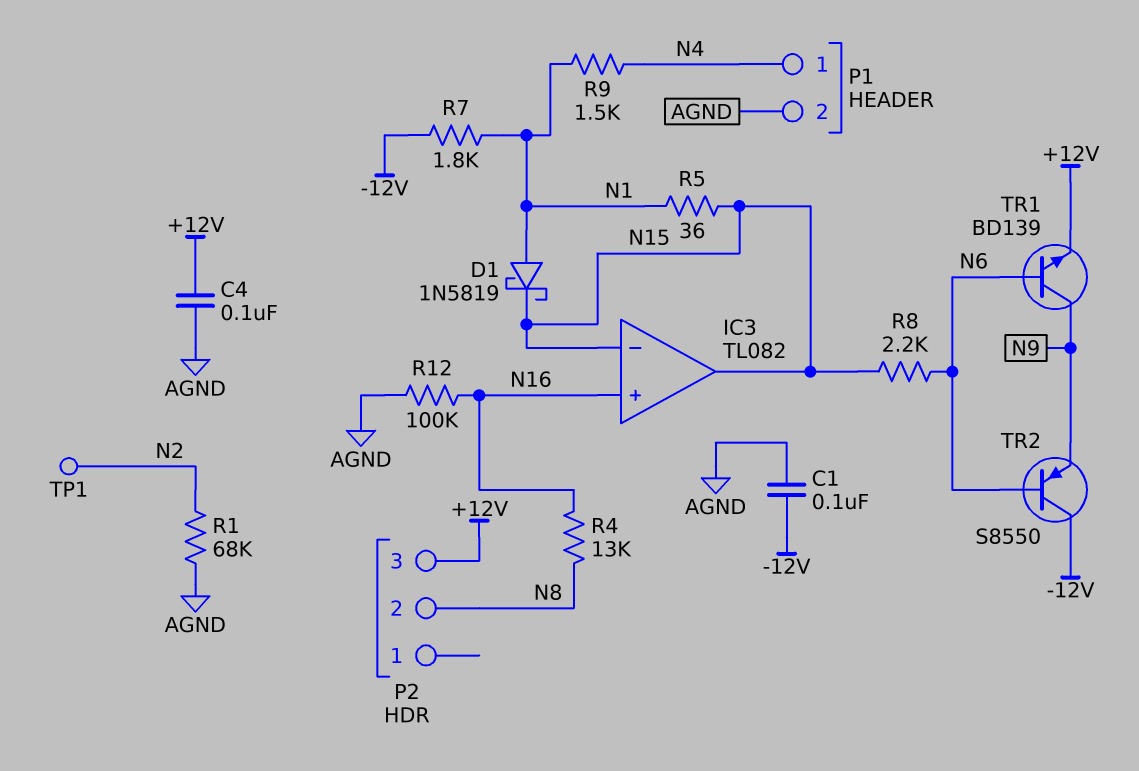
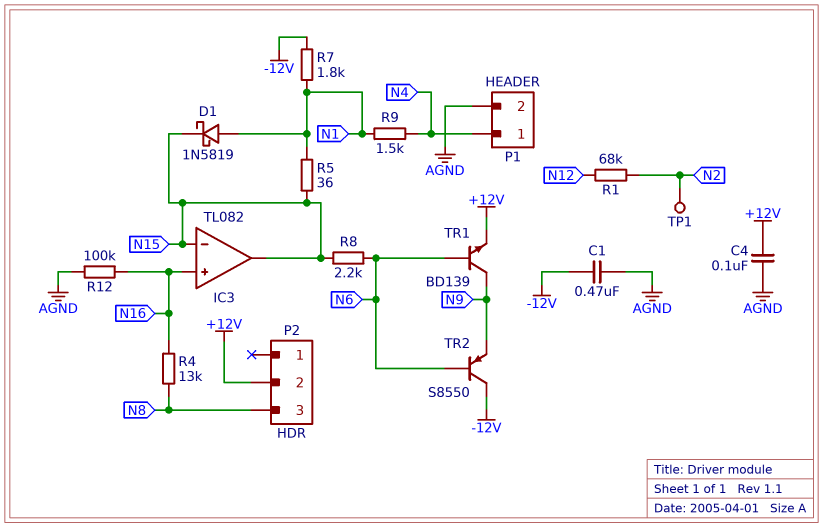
C1: 100nF (-12V, AGND) -> 470nF (-12V, AGND)
P2 pin 2: N8 -> +12V
P2 pin 3: +12V -> N8
R1: 68k (AGND, N2) -> 68k (N2, N12)

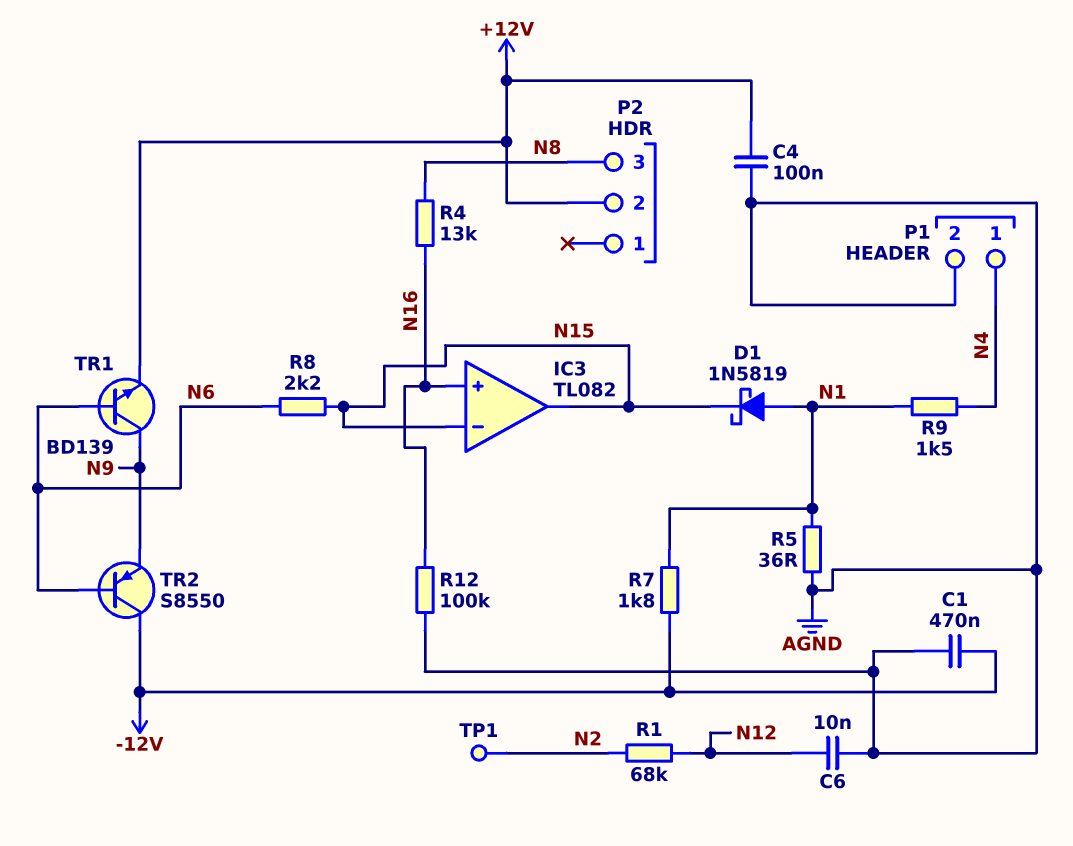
C6: none -> 10nF (AGND, N12)
R5: 36 (N1, N15) -> 36 (AGND, N1)

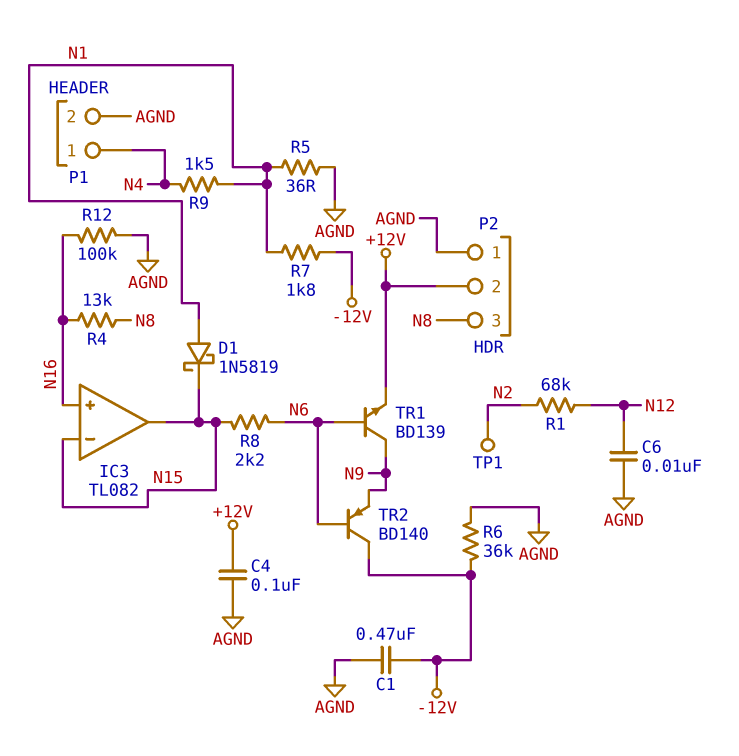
P2 pin 1: none -> AGND
R6: none -> 36k (-12V, AGND)
TR2: PNP S8550 (B N6, C -12V, E N9) -> PNP BD140 (B N6, C -12V, E N9)

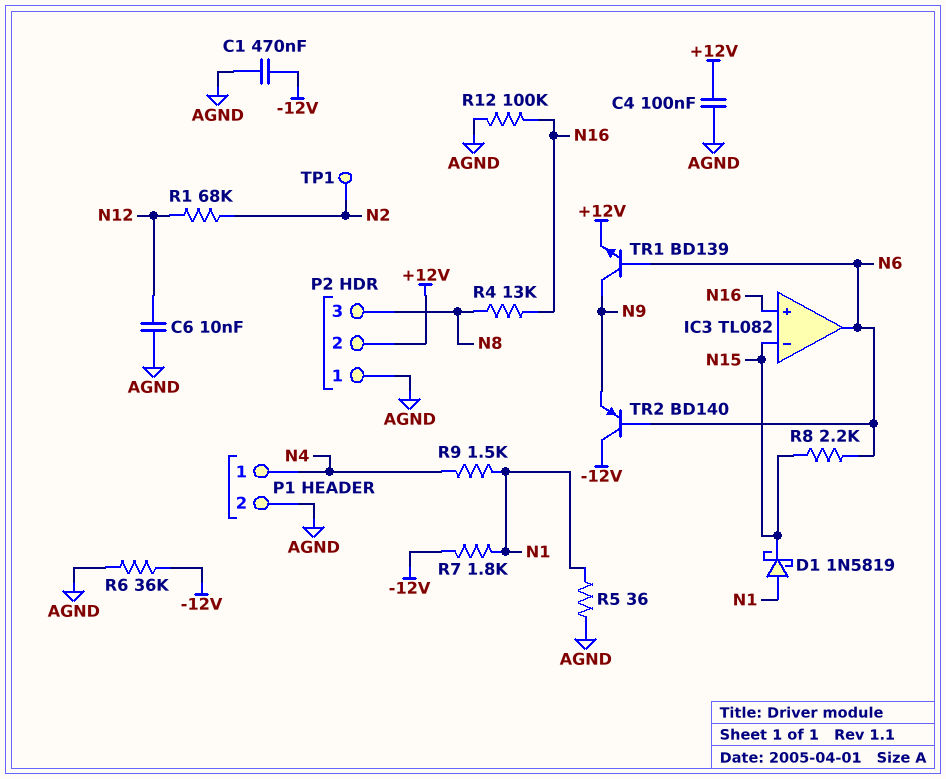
IC3 pin out: N15 -> N6

